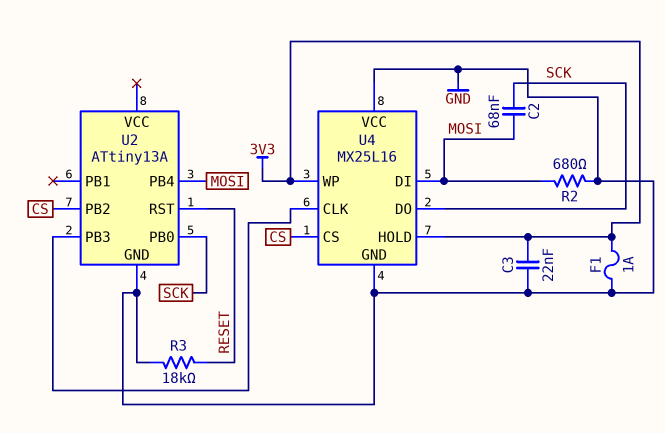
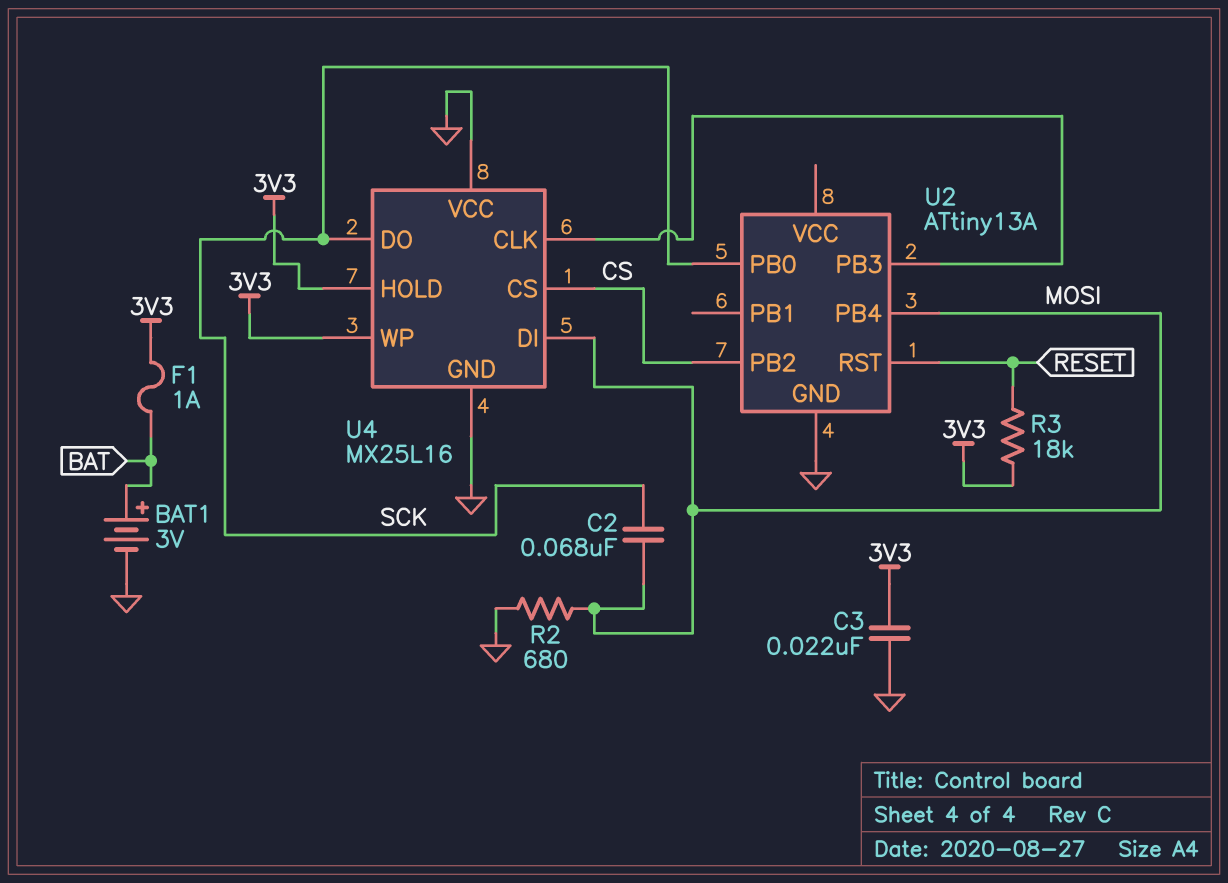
BAT1: none -> 3V (plus BAT, minus GND)
F1: 1A (3V3, GND) -> 1A (3V3, BAT)
R3: 18k (GND, RESET) -> 18k (3V3, RESET)

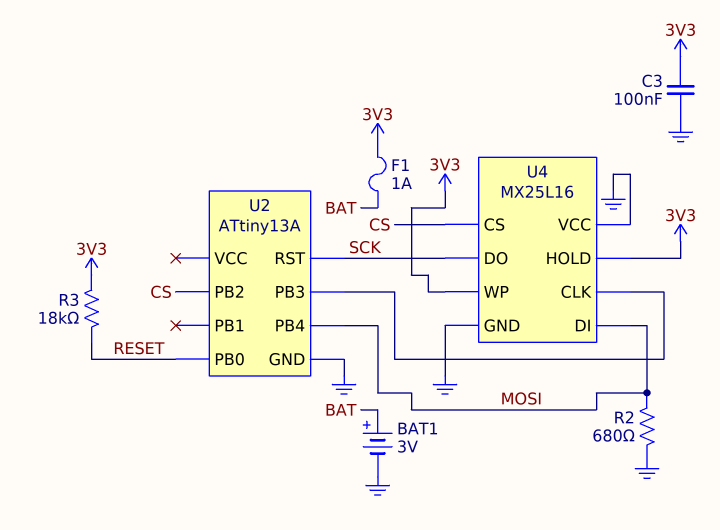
C2: 68nF (MOSI, SCK) -> none
C3: 22nF (3V3, GND) -> 100nF (3V3, GND)
U2 pin PB0: SCK -> RESET
U2 pin RST: RESET -> SCK

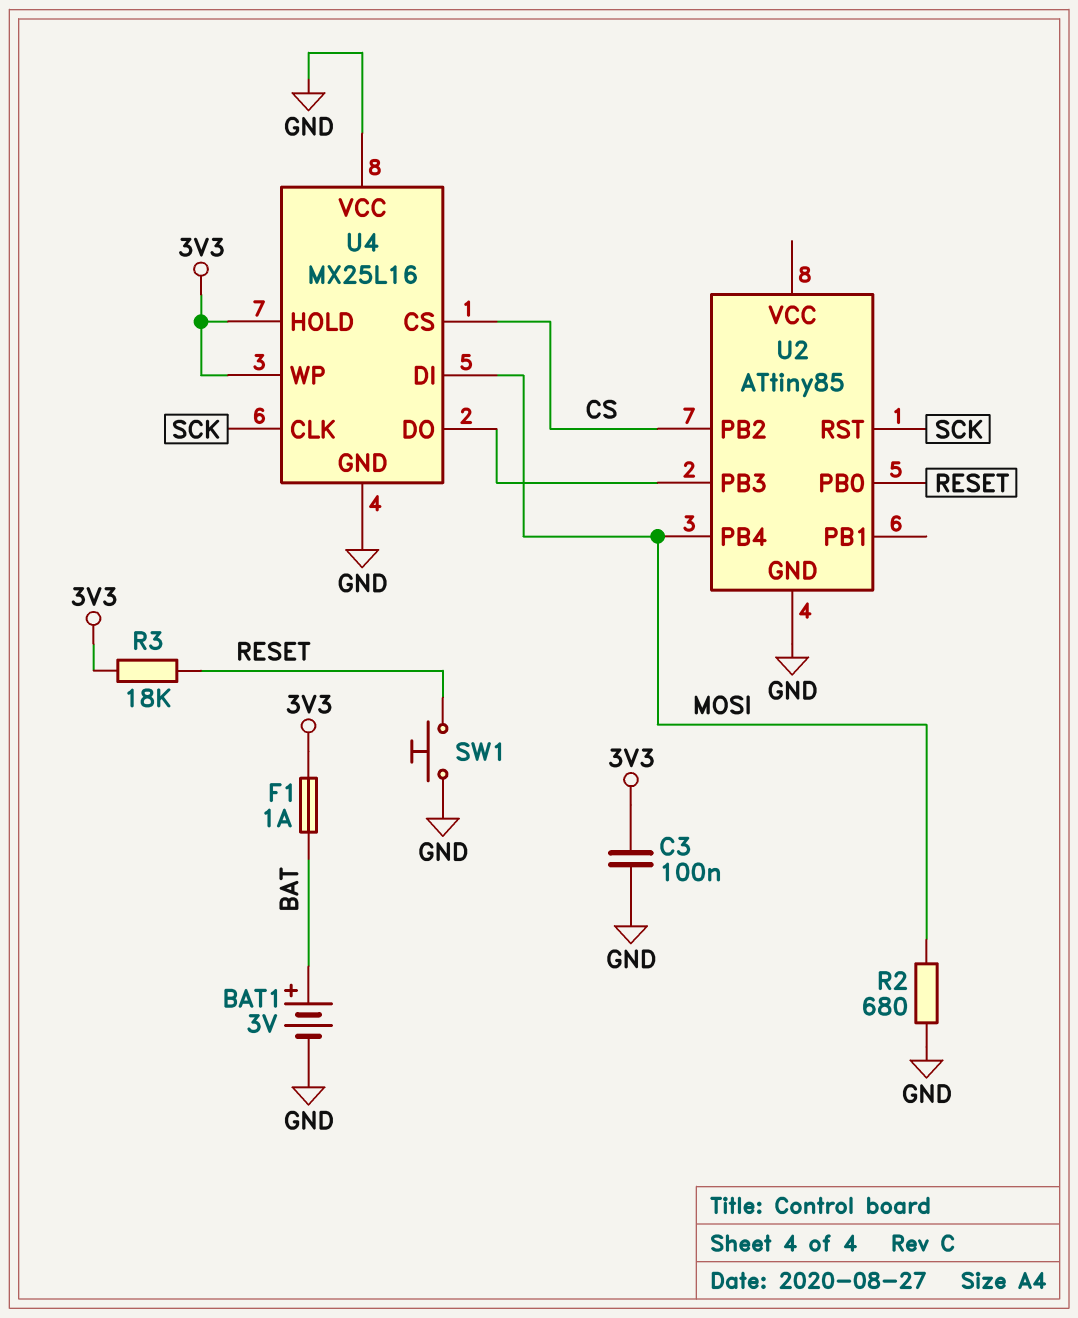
SW1: none -> button (GND, RESET)
U2: ATtiny13A -> ATtiny85
U4 pin CLK: U2/PB3 -> SCK
U4 pin DO: SCK -> U2/PB3

